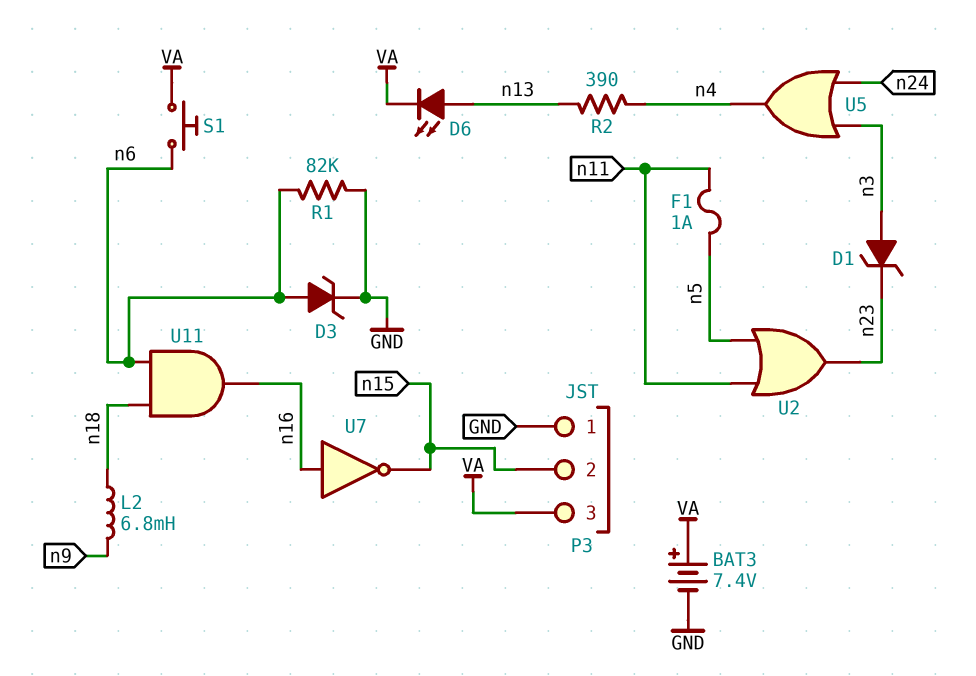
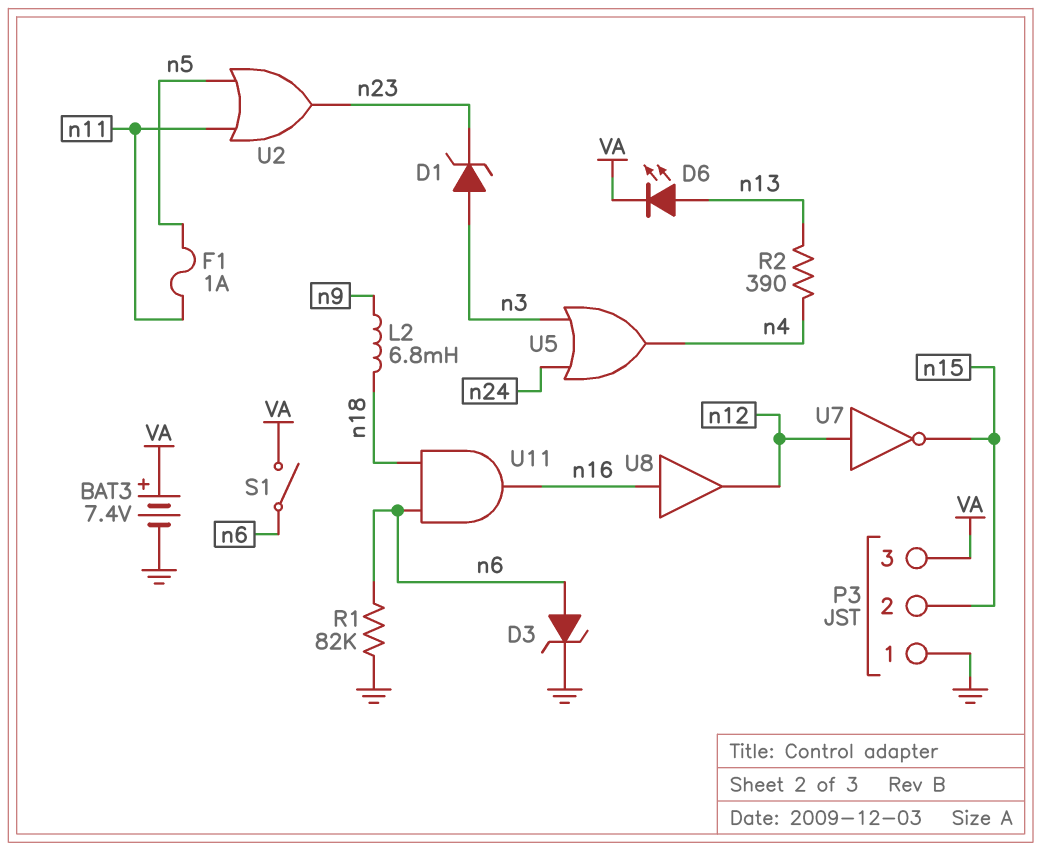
S1: button (VA, n6) -> switch (VA, n6)
U7: NOT (in n16, out n15) -> NOT (in n12, out n15)
U8: none -> buffer (in n16, out n12)

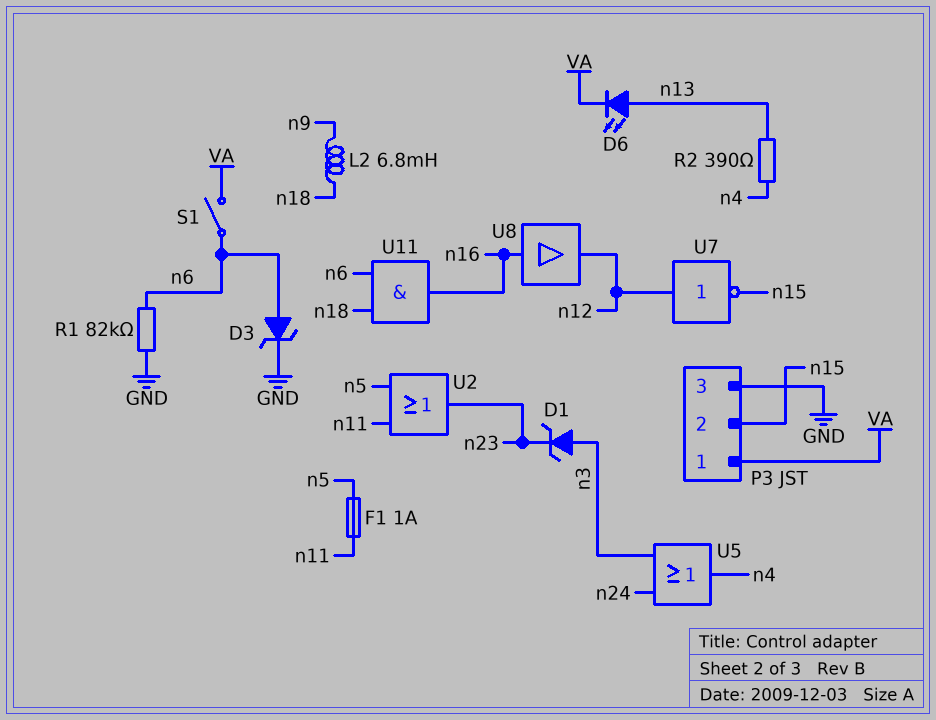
BAT3: 7.4V (plus VA, minus GND) -> none
P3 pin 1: GND -> VA
P3 pin 3: VA -> GND

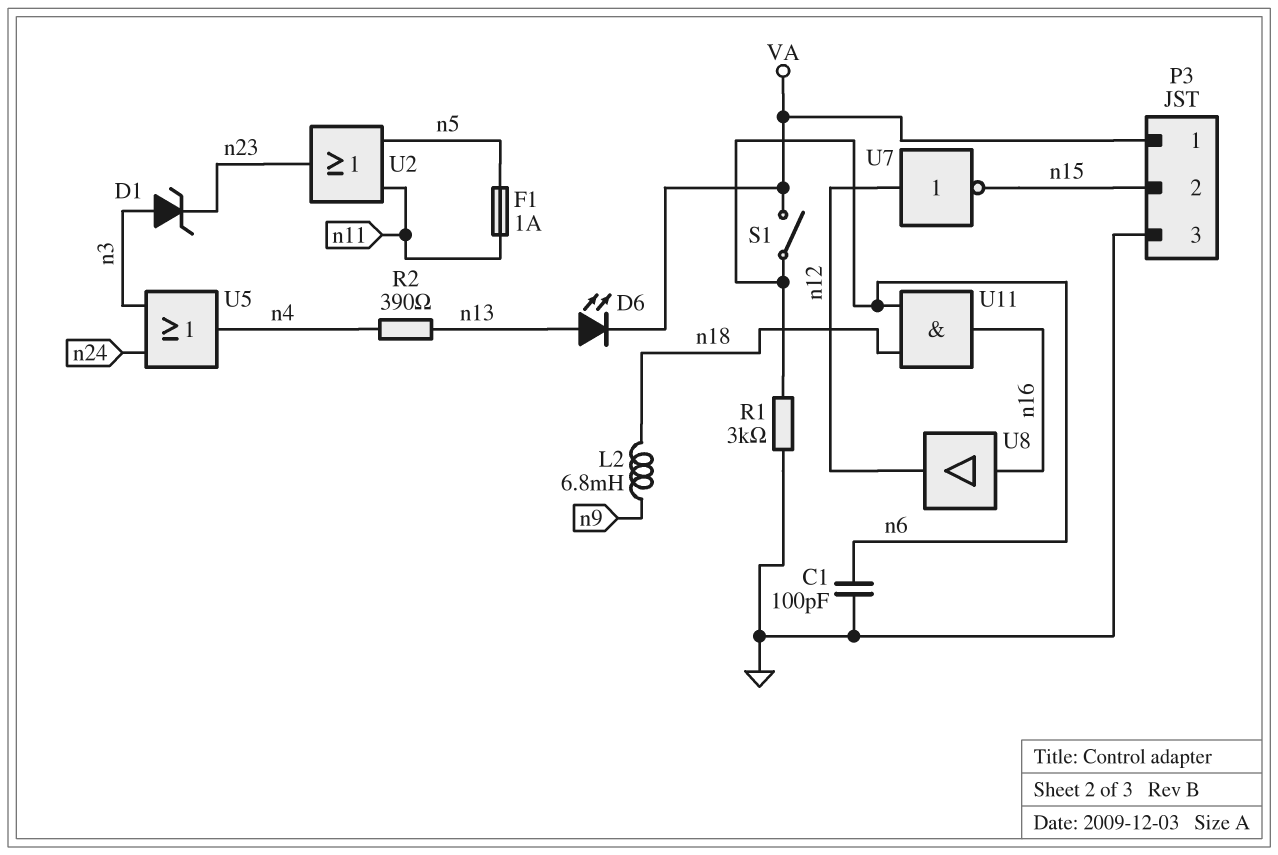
C1: none -> 100pF (GND, n6)
D3: zener (A n6, K GND) -> none
R1: 82k (GND, n6) -> 3k (GND, n6)

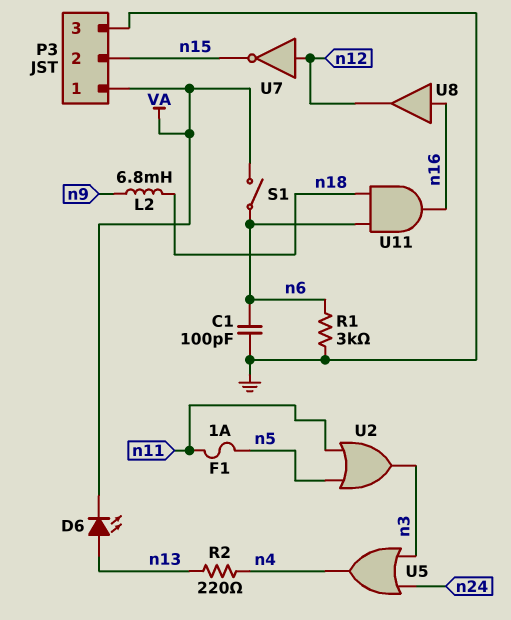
D1: zener (A n3, K n23) -> none
R2: 390 (n4, n13) -> 220 (n4, n13)
U2: OR (in n5, in n11, out n23) -> OR (in n5, in n11, out n3)

